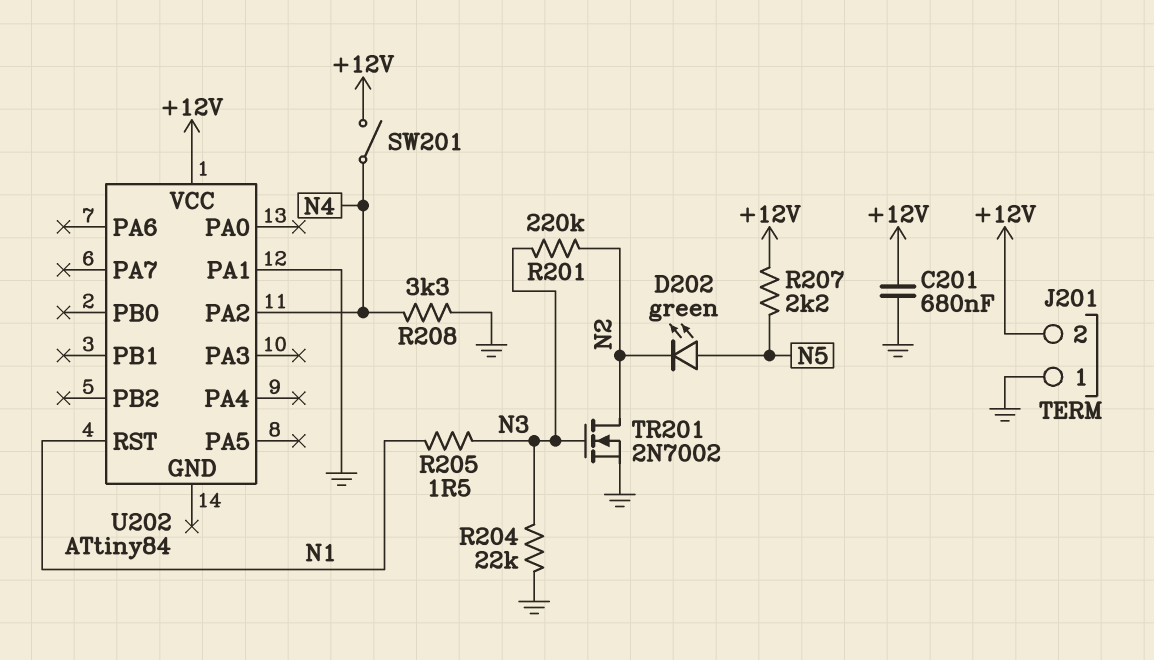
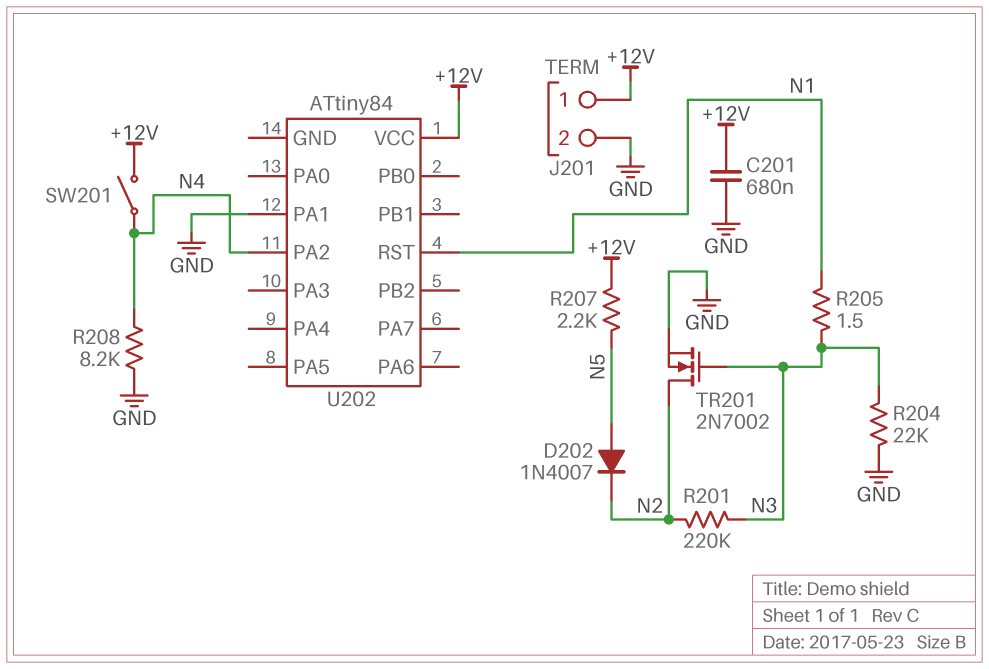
D202: LED green (A N5, K N2) -> diode 1N4007 (A N5, K N2)
J201 pin 1: GND -> +12V
J201 pin 2: +12V -> GND
R208: 3.3k (GND, N4) -> 8.2k (GND, N4)

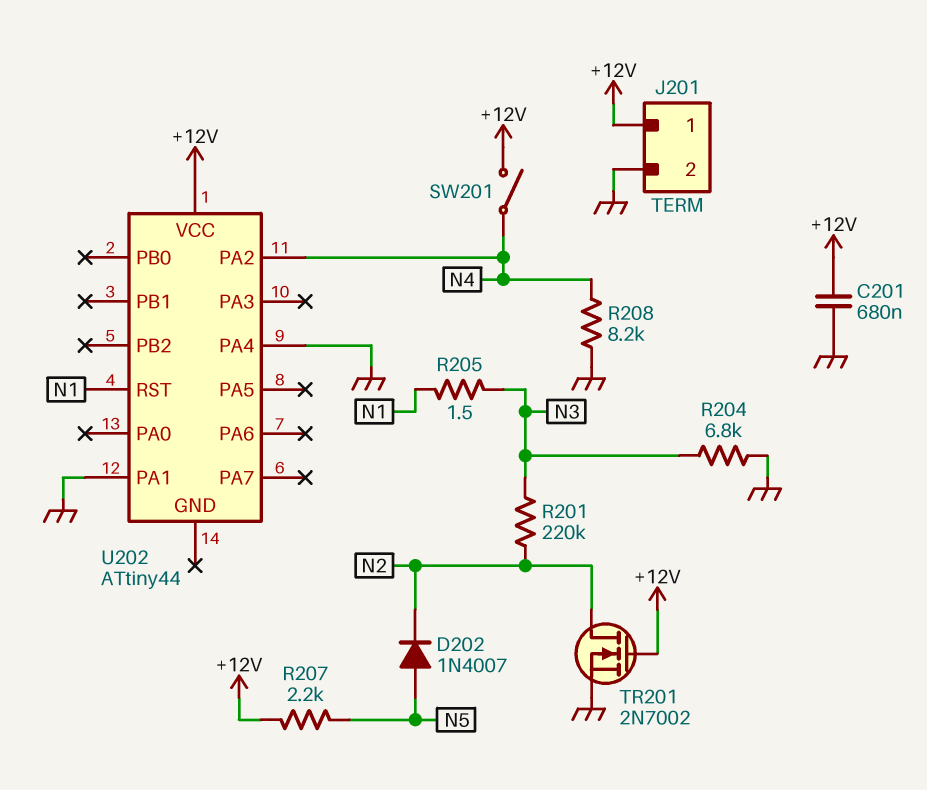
R204: 22k (GND, N3) -> 6.8k (GND, N3)
TR201: NMOS 2N7002 (G N3, D N2, S GND) -> NMOS 2N7002 (G +12V, D N2, S GND)
U202: ATtiny84 -> ATtiny44
U202 pin PA4: none -> GND

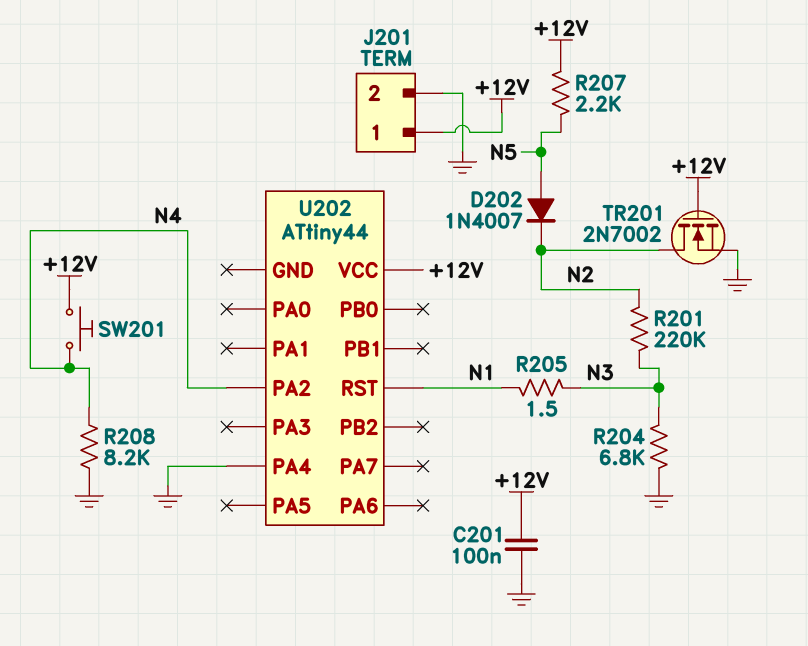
C201: 680nF (+12V, GND) -> 100nF (+12V, GND)
SW201: switch (+12V, N4) -> button (+12V, N4)
U202 pin PA1: GND -> none

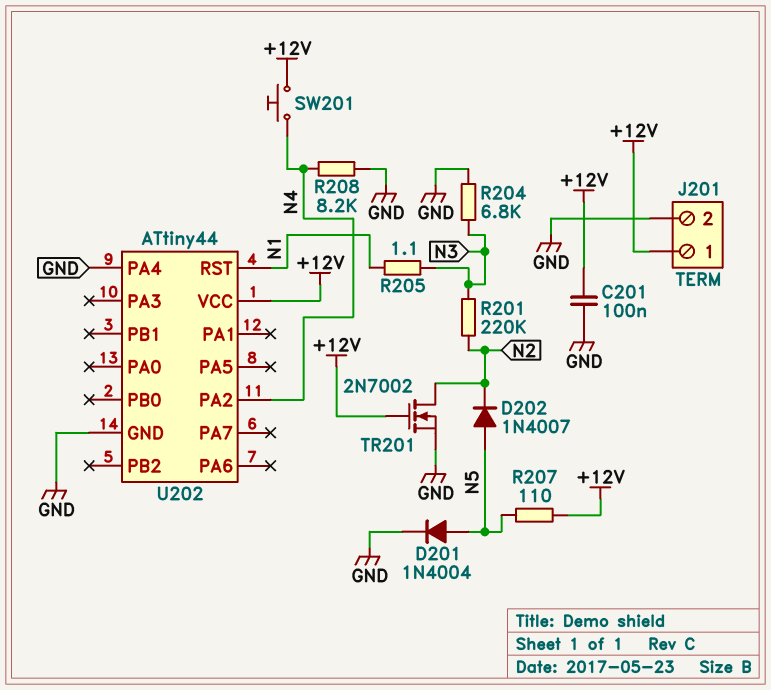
D201: none -> diode 1N4004 (A N5, K GND)
R205: 1.5 (N1, N3) -> 1.1 (N1, N3)
R207: 2.2k (+12V, N5) -> 110 (+12V, N5)
U202 pin GND: none -> GND

